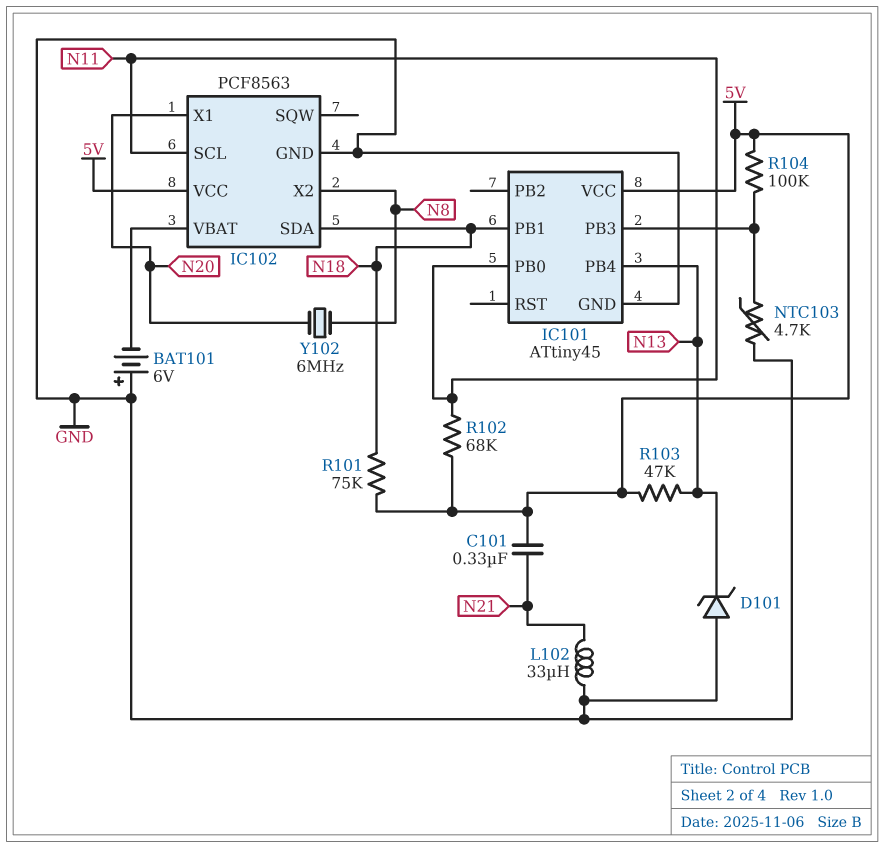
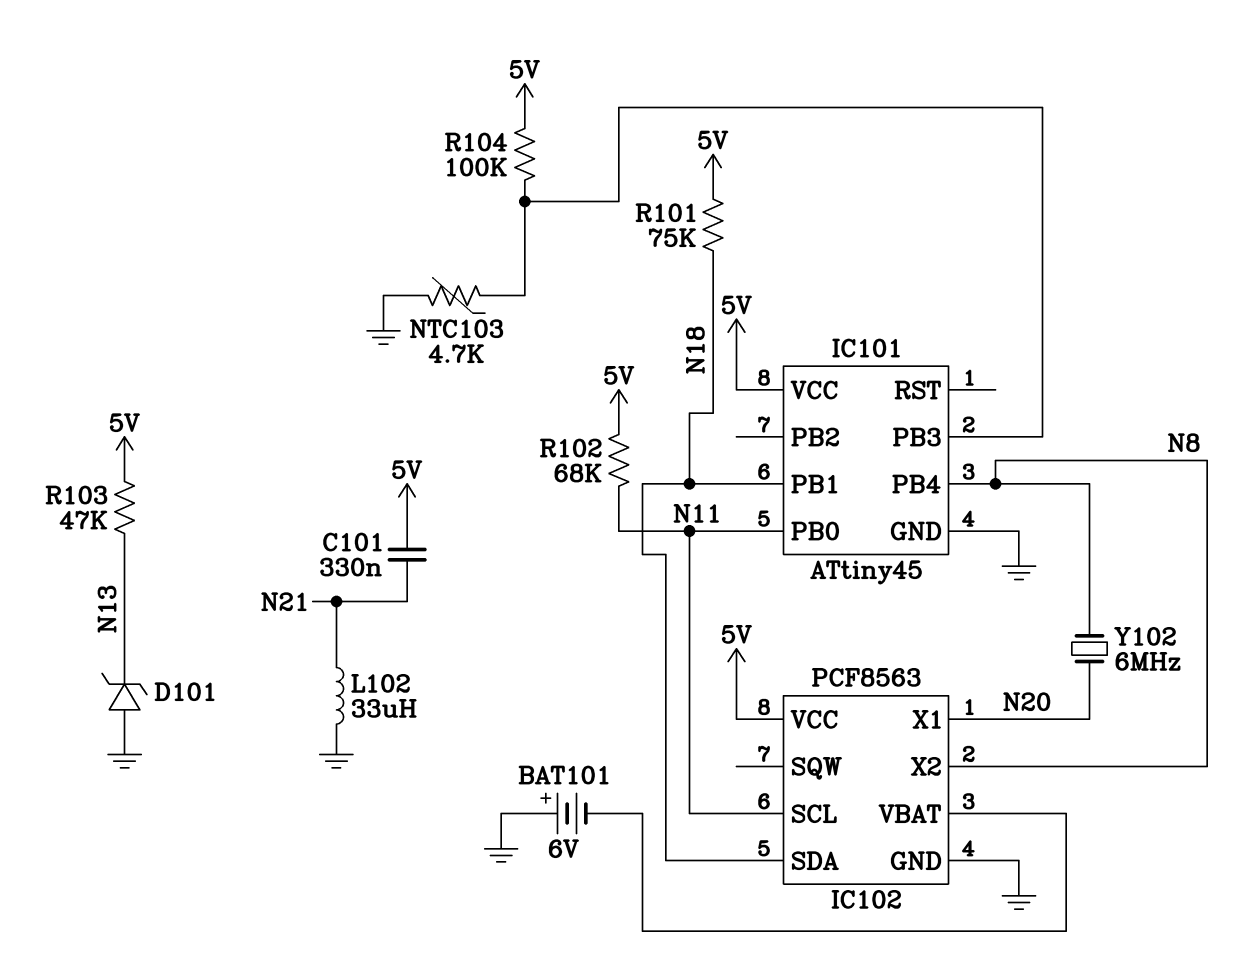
IC101 pin PB4: N13 -> N8

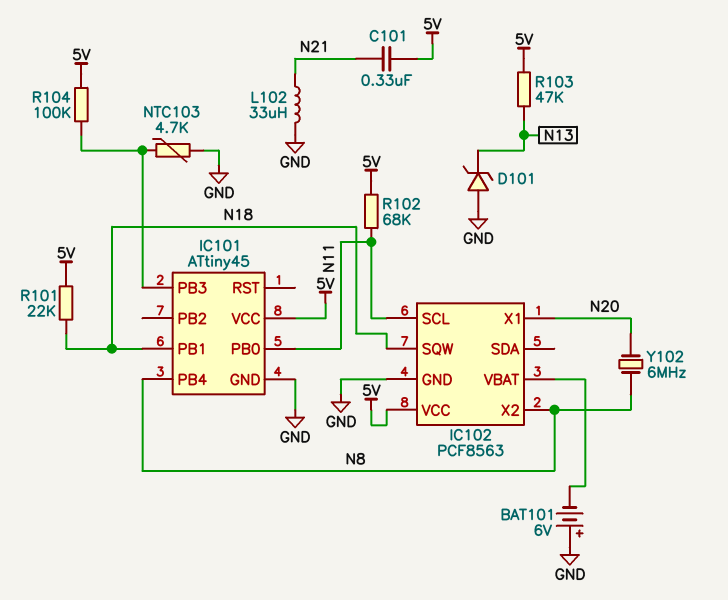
IC102 pin SDA: N18 -> none
IC102 pin SQW: none -> N18
R101: 75k (5V, N18) -> 22k (5V, N18)

